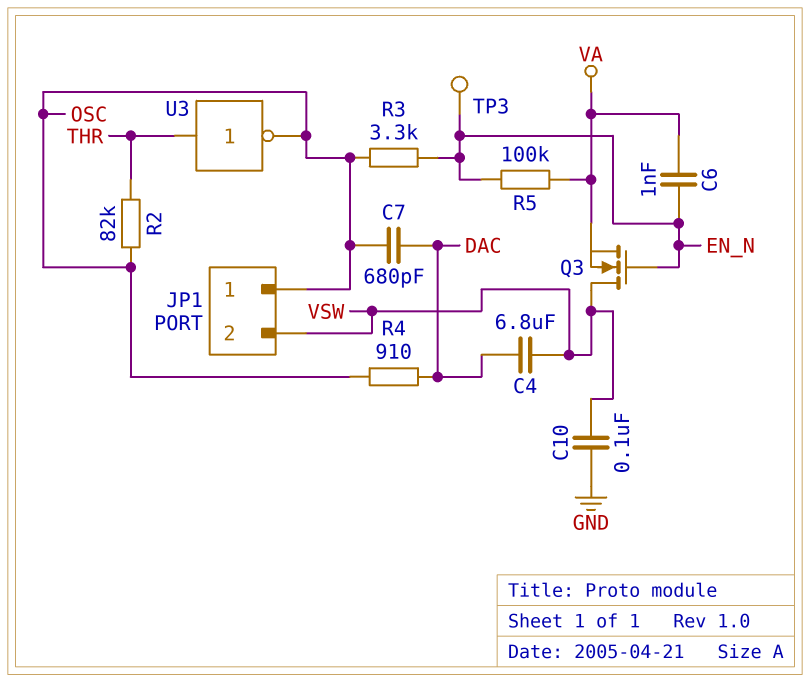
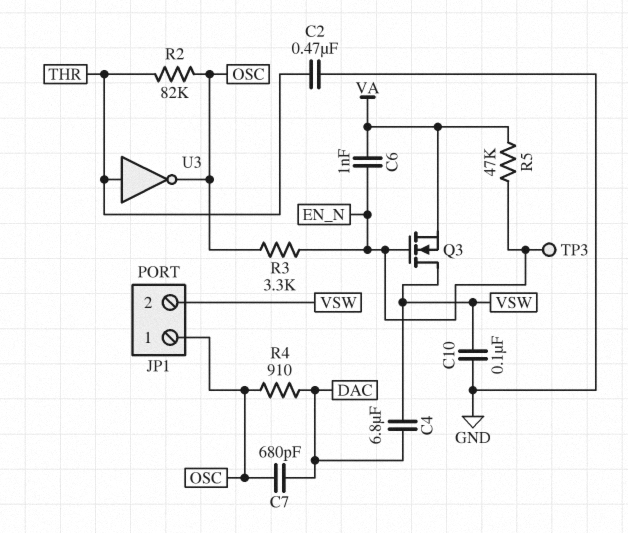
C2: none -> 470nF (GND, THR)
R5: 100k (EN_N, VA) -> 47k (EN_N, VA)

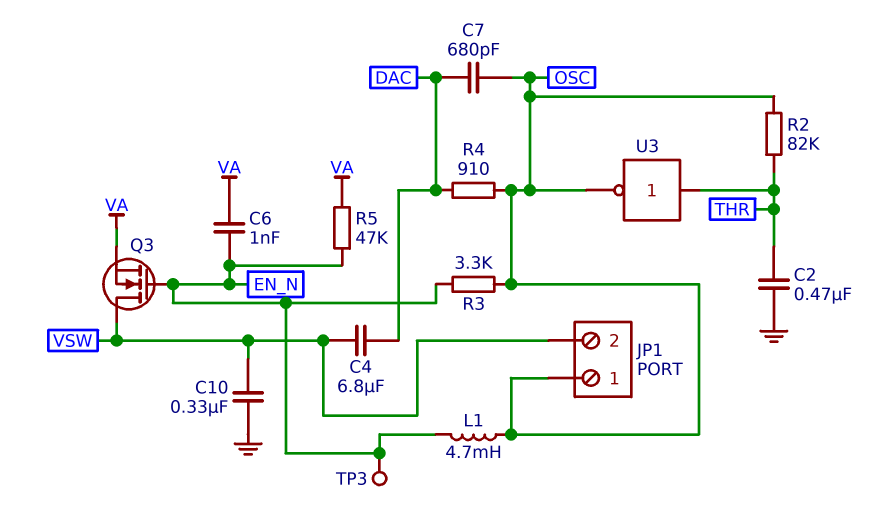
C10: 100nF (GND, VSW) -> 330nF (GND, VSW)
L1: none -> 4.7mH (EN_N, OSC)

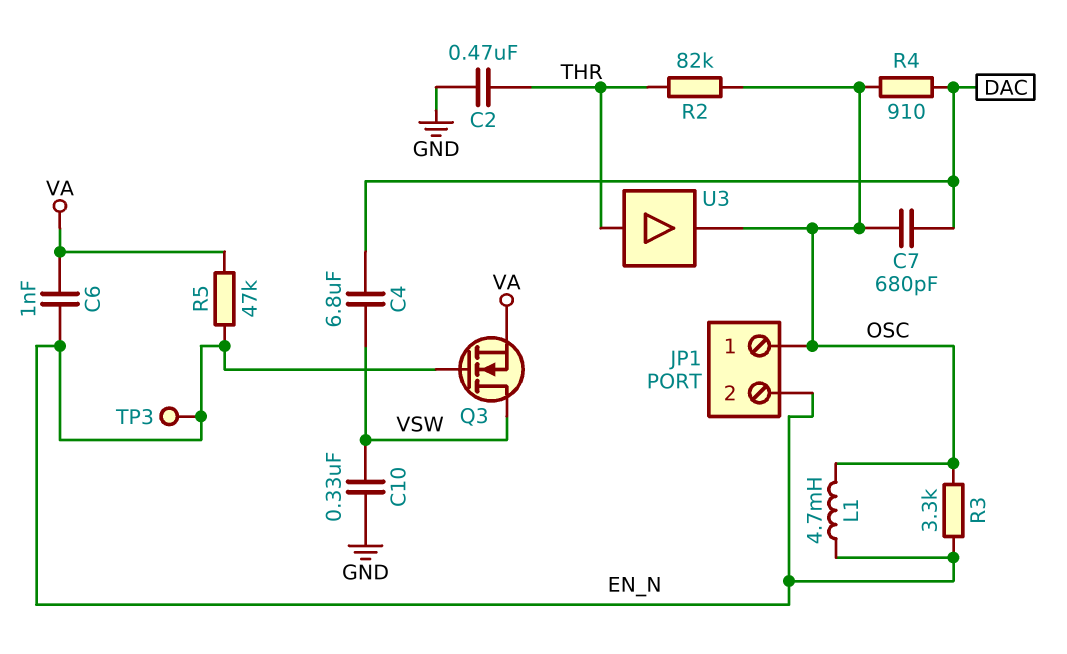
JP1 pin 2: VSW -> EN_N
U3: NOT (in THR, out OSC) -> buffer (in THR, out OSC)

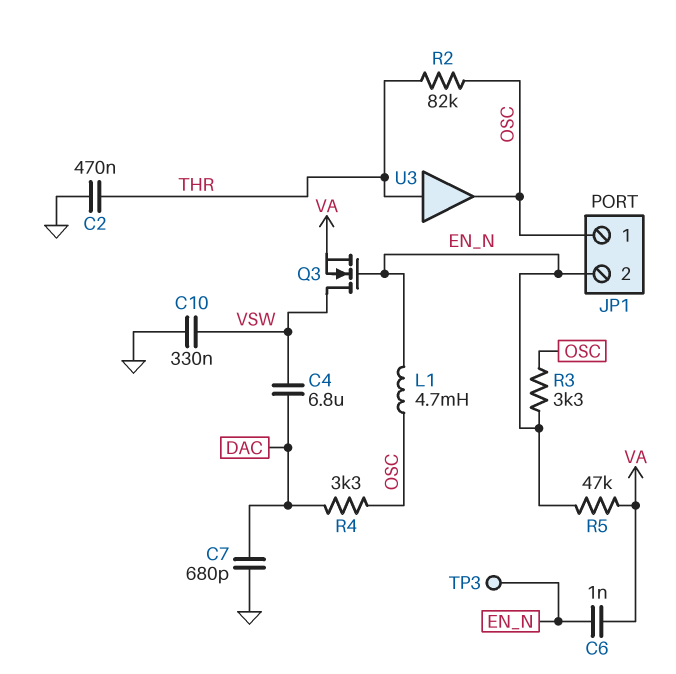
C7: 680pF (DAC, OSC) -> 680pF (DAC, GND)
R4: 910 (DAC, OSC) -> 3.3k (DAC, OSC)

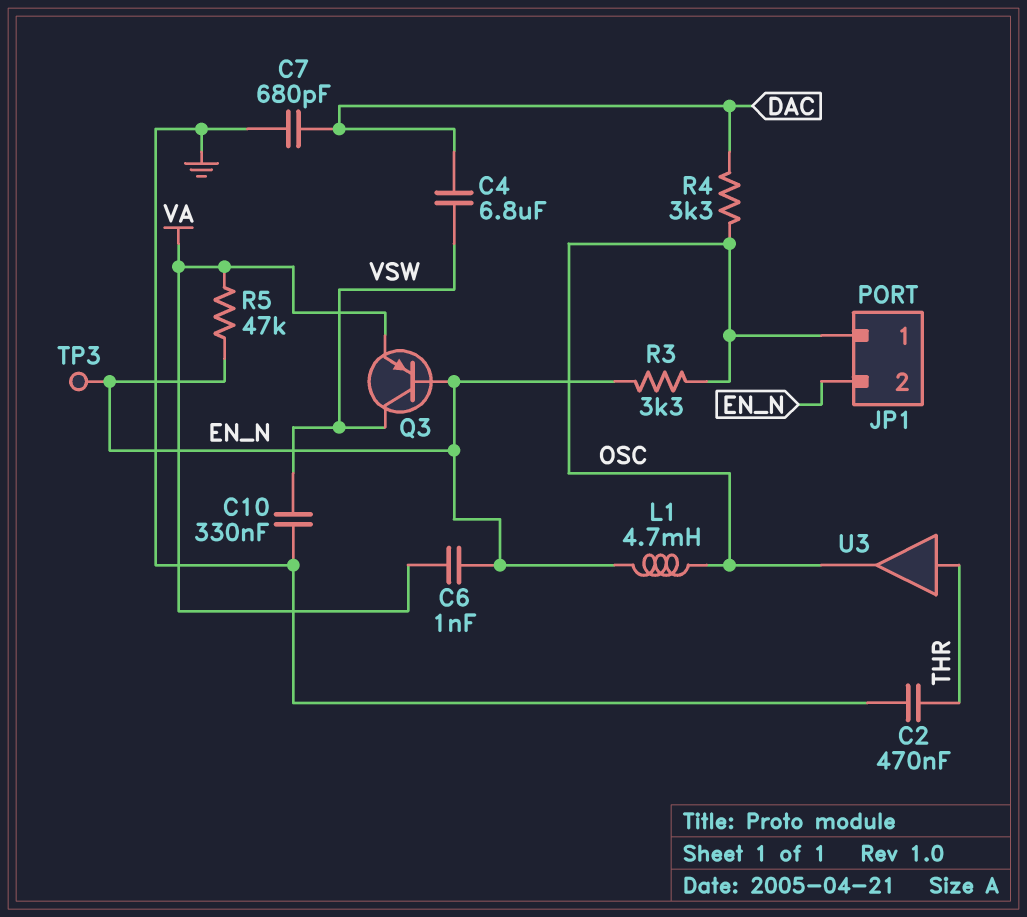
Q3: NMOS (G EN_N, D VSW, S VA) -> PNP (B EN_N, C VSW, E VA)
R2: 82k (OSC, THR) -> none

